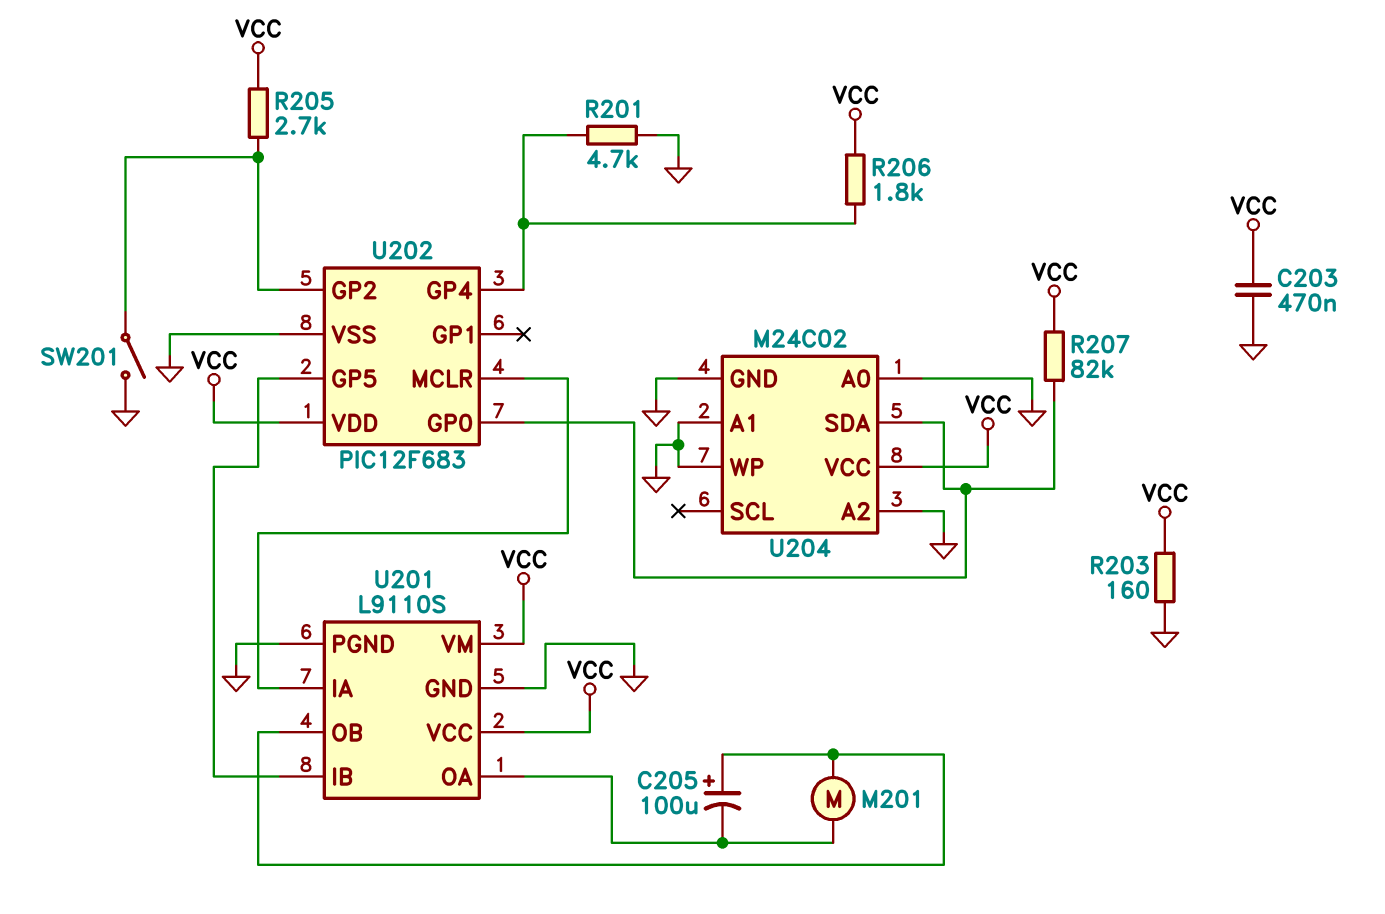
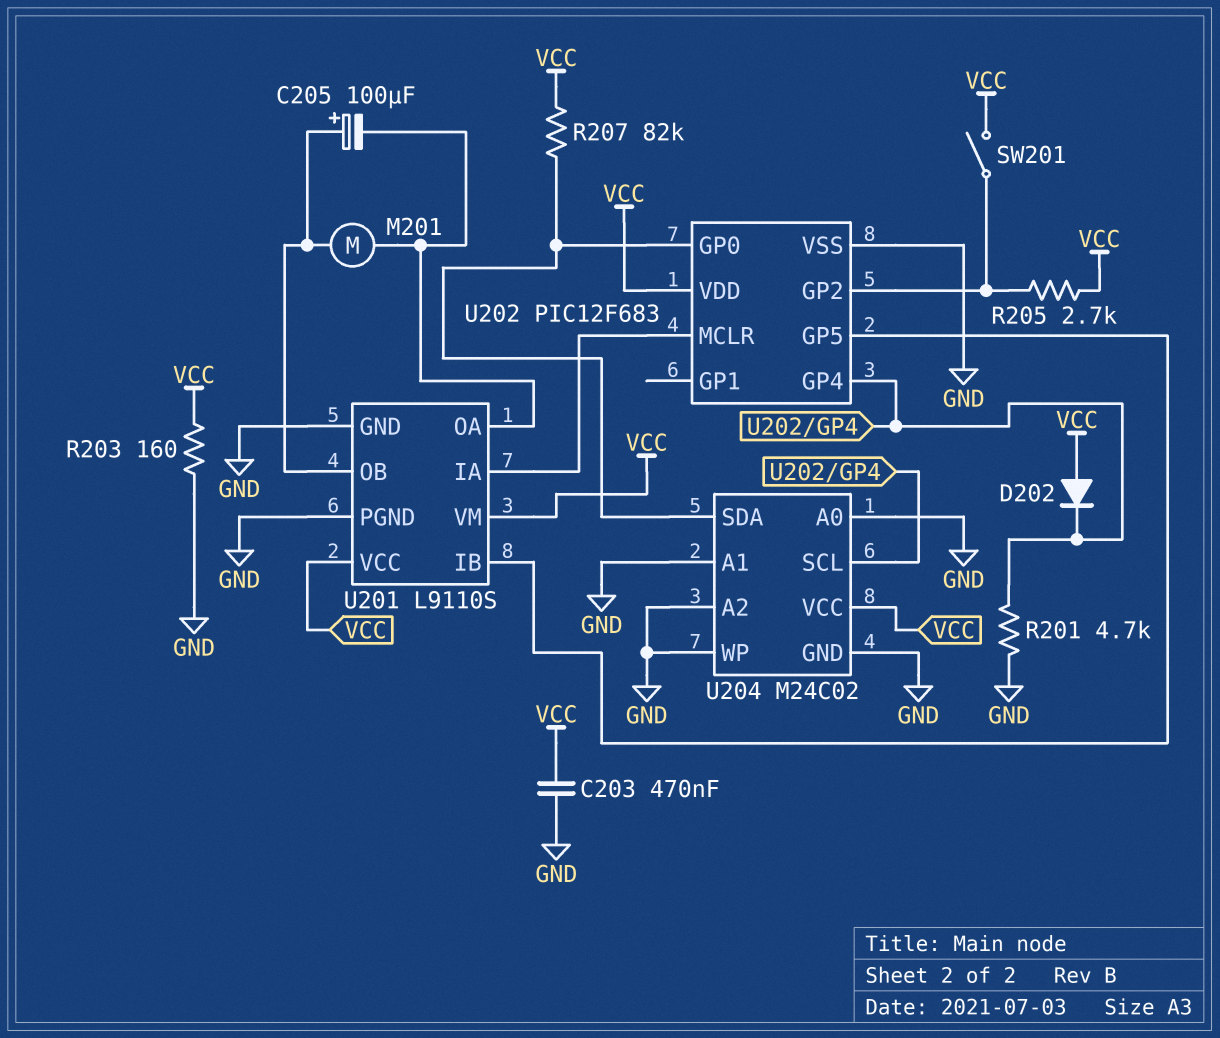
D202: none -> diode (A VCC, K U202/GP4)
R206: 1.8k (U202/GP4, VCC) -> none
SW201: switch (GND, U202/GP2) -> switch (U202/GP2, VCC)
U204 pin SCL: none -> U202/GP4

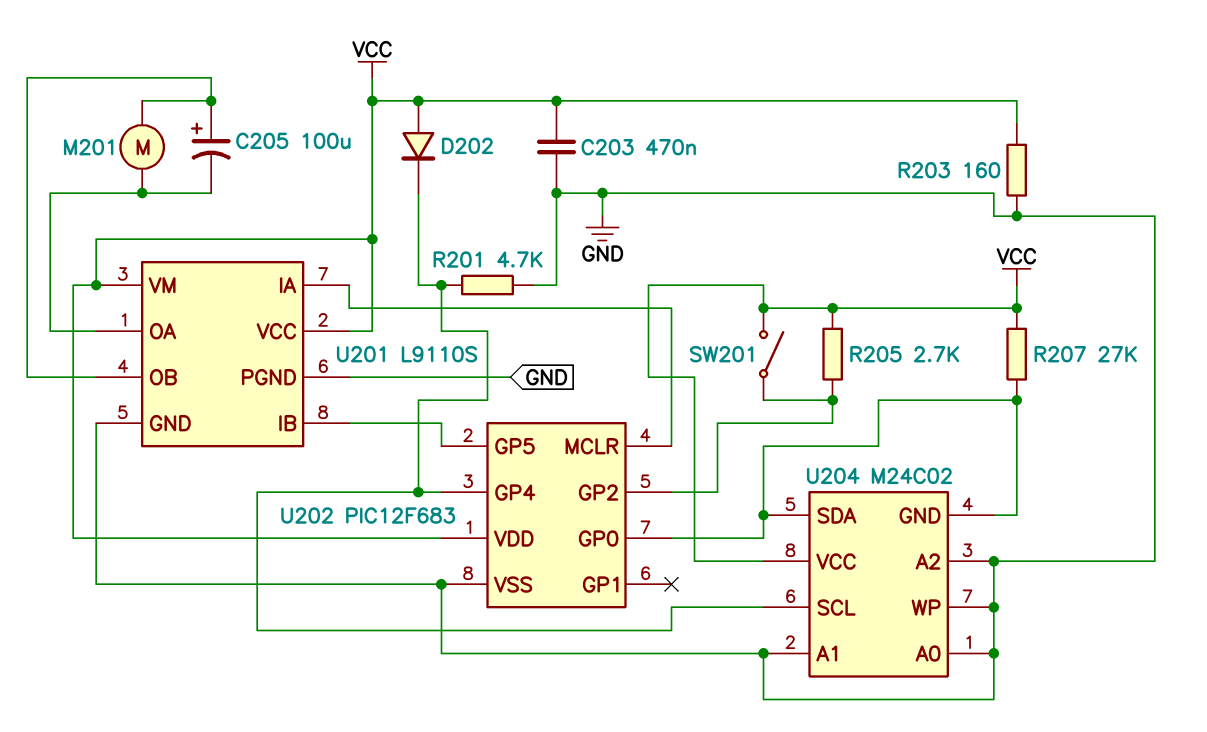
R207: 82k (U202/GP0, VCC) -> 27k (U202/GP0, VCC)
U204 pin GND: GND -> U202/GP0

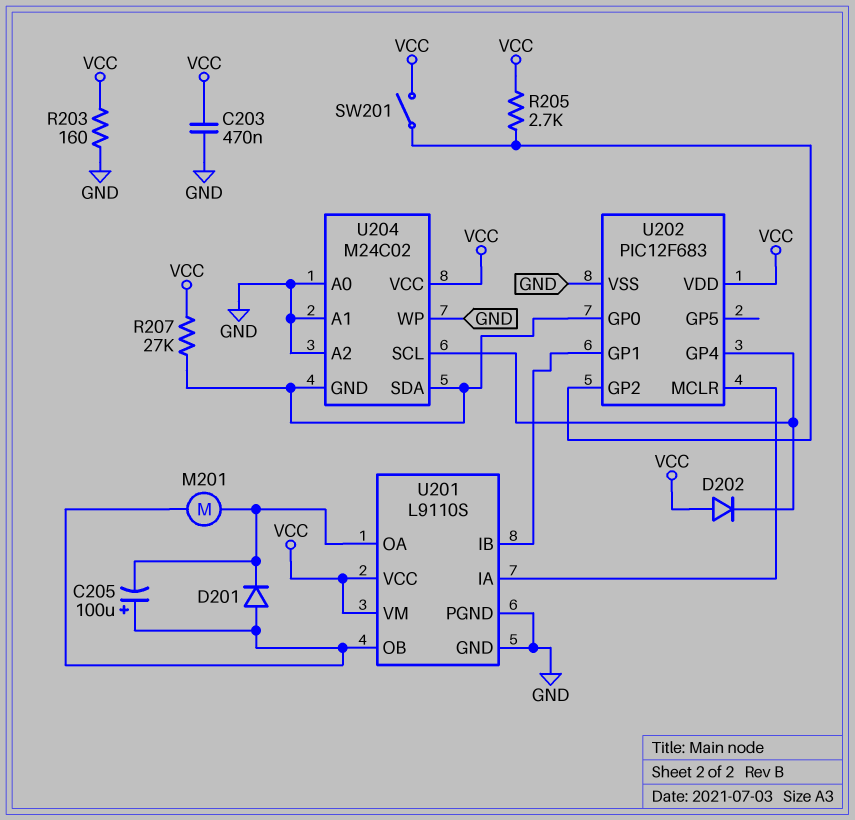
D201: none -> diode (A U201/OB, K U201/OA)
R201: 4.7k (GND, U202/GP4) -> none
U202 pin GP1: none -> U201/IB
U202 pin GP5: U201/IB -> none

